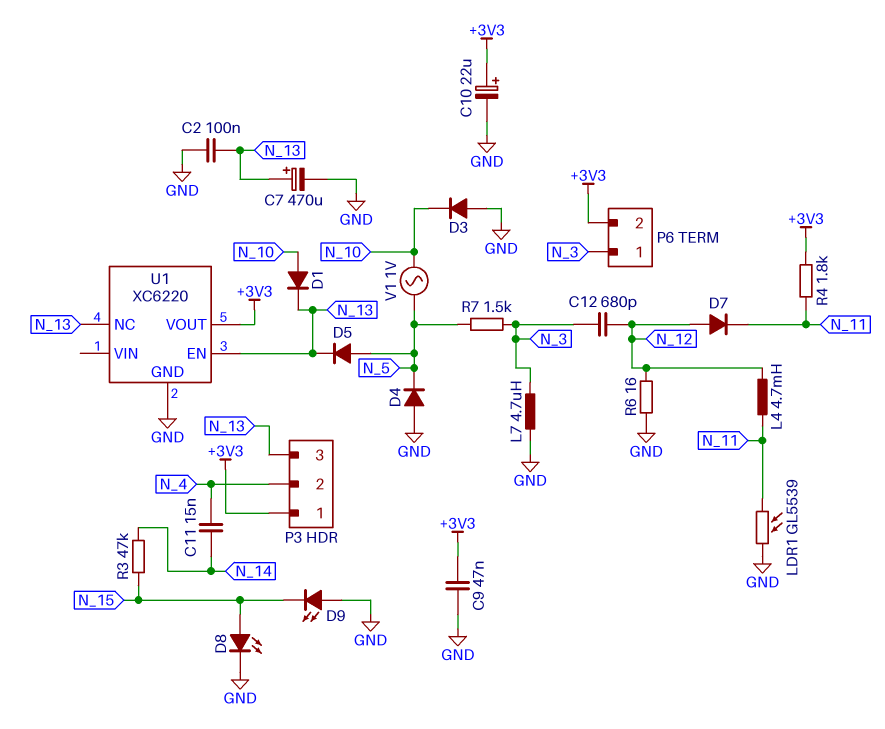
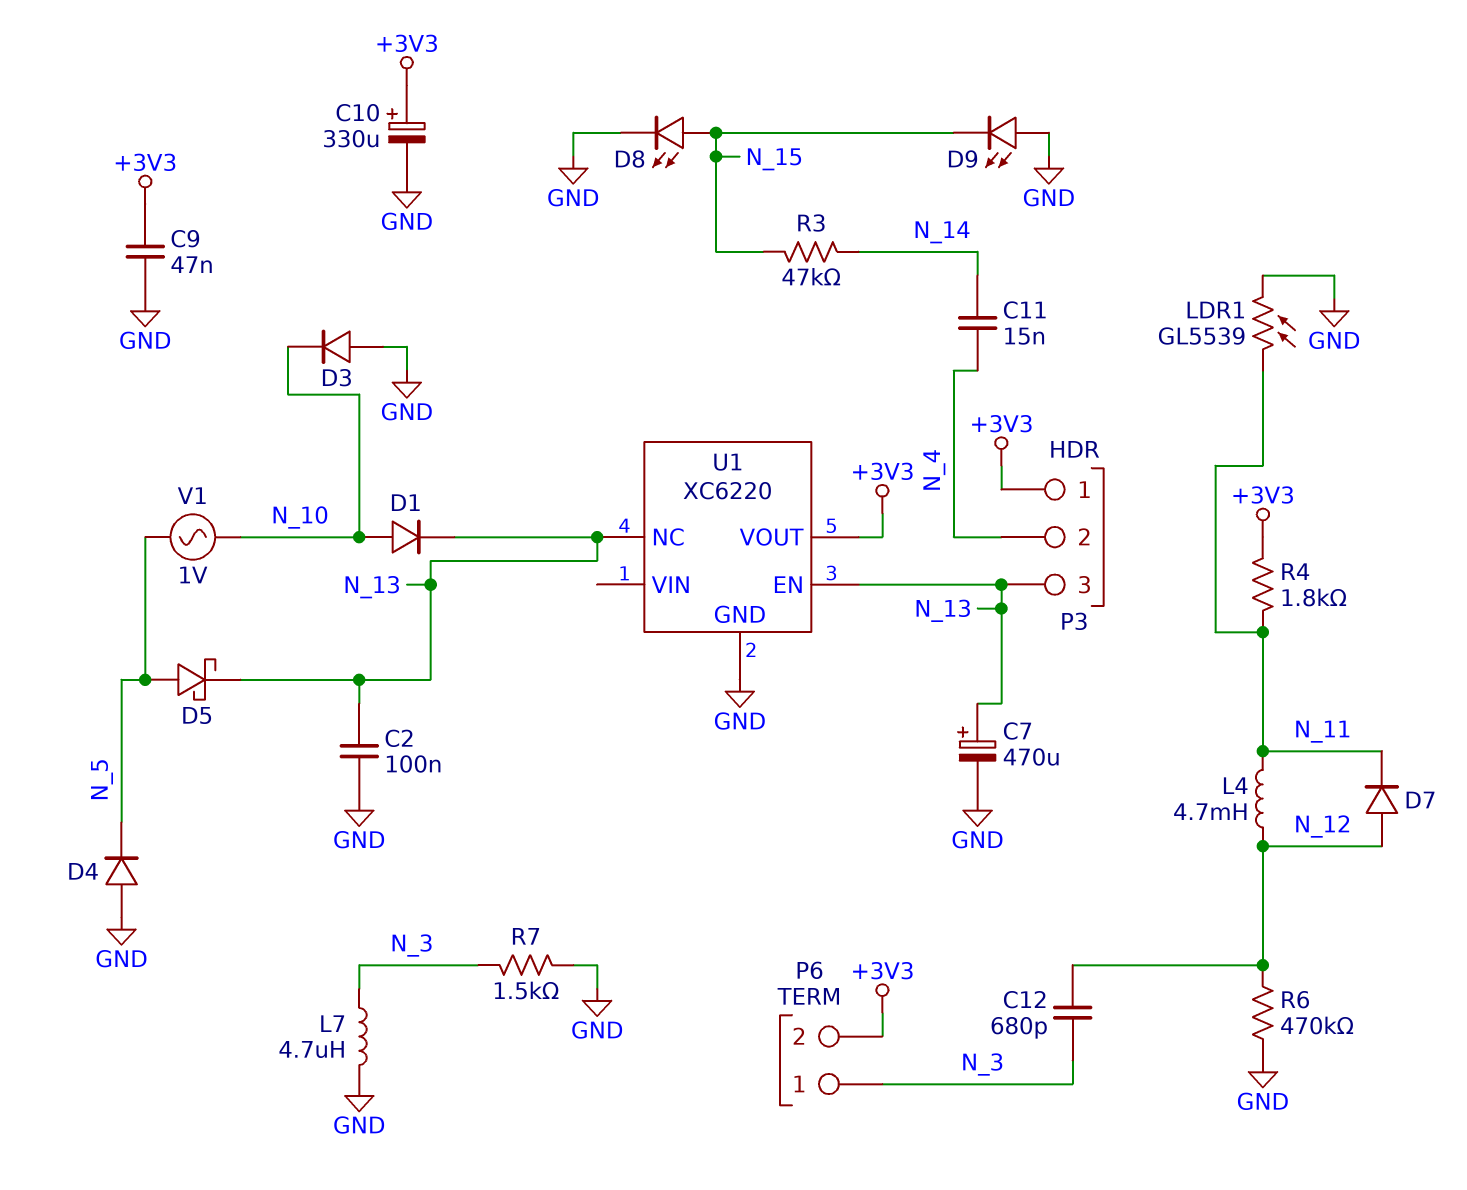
C10: 22uF (plus +3V3, minus GND) -> 330uF (plus +3V3, minus GND)
D5: diode (A N_5, K N_13) -> schottky (A N_5, K N_13)
R6: 16 (GND, N_12) -> 470k (GND, N_12)
R7: 1.5k (N_3, N_5) -> 1.5k (GND, N_3)

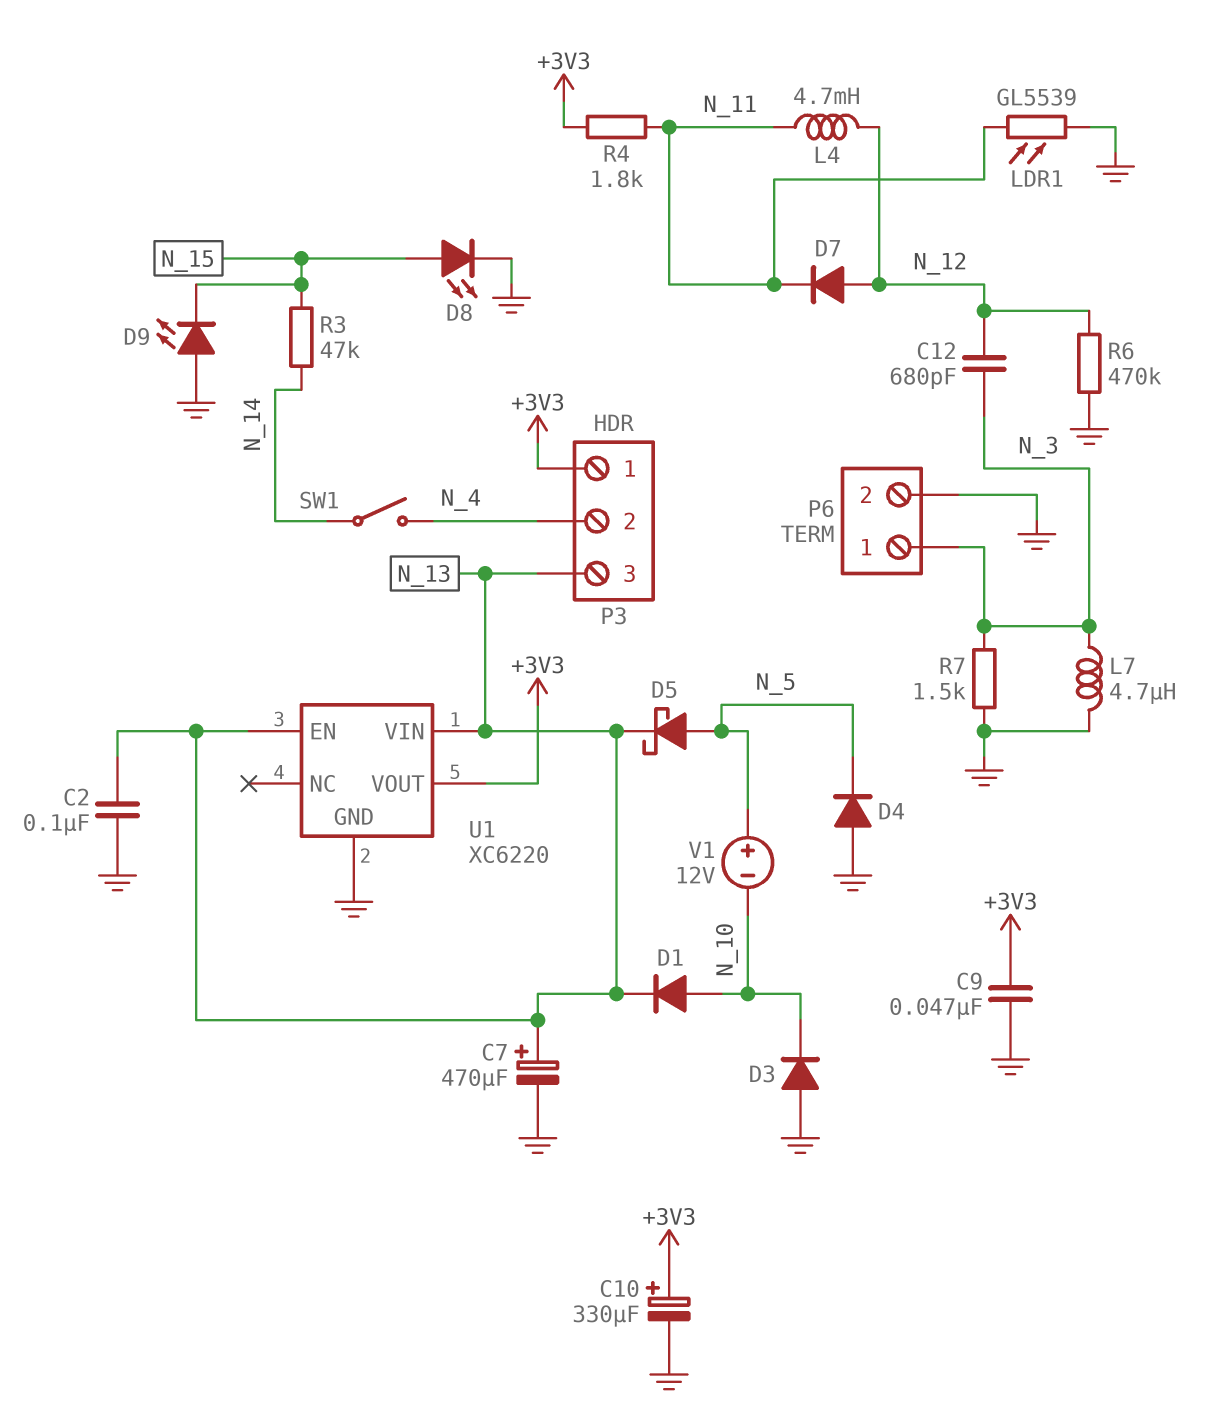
C11: 15nF (N_4, N_14) -> none
P6 pin 2: +3V3 -> GND
SW1: none -> switch (N_4, N_14)
U1 pin NC: N_13 -> none
U1 pin VIN: none -> N_13
V1: AC 1V (N_5, N_10) -> 12V (plus N_5, minus N_10)

